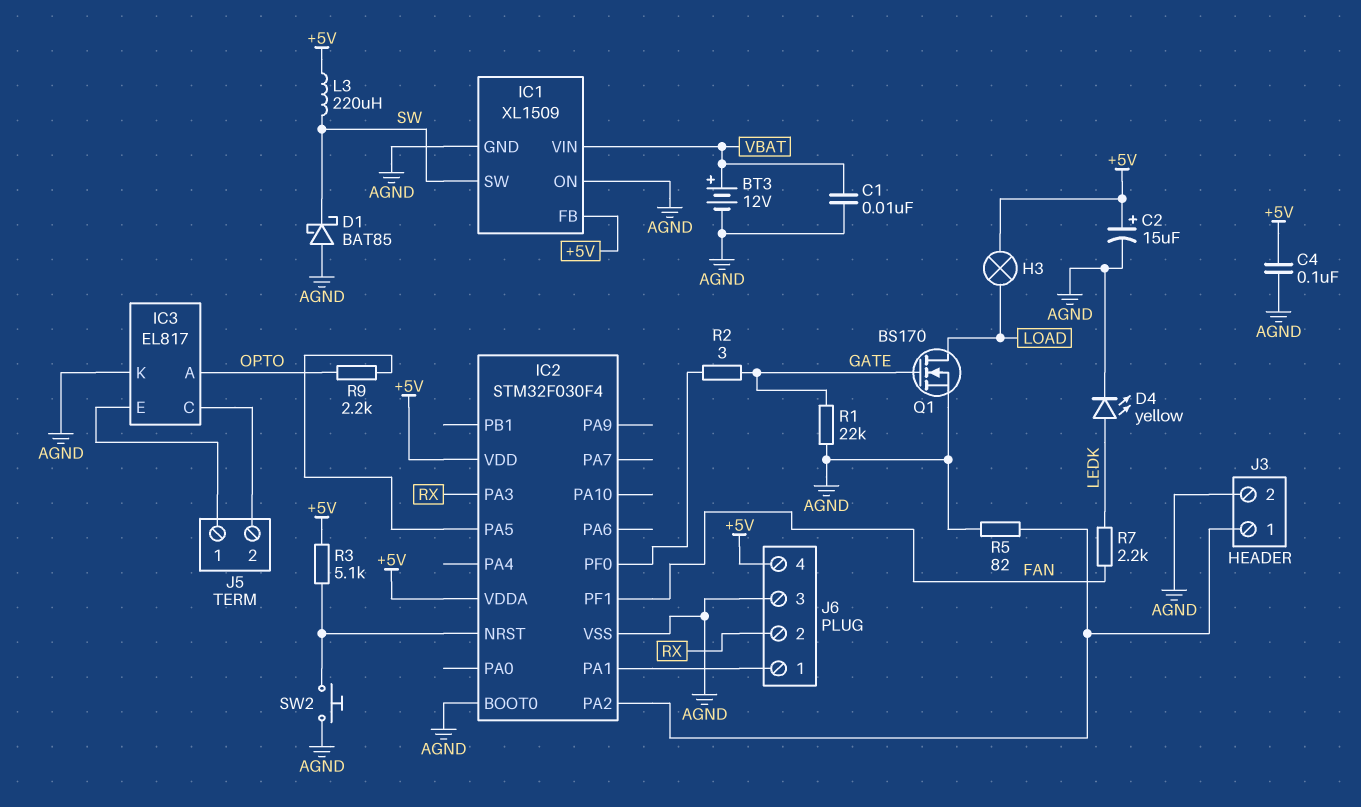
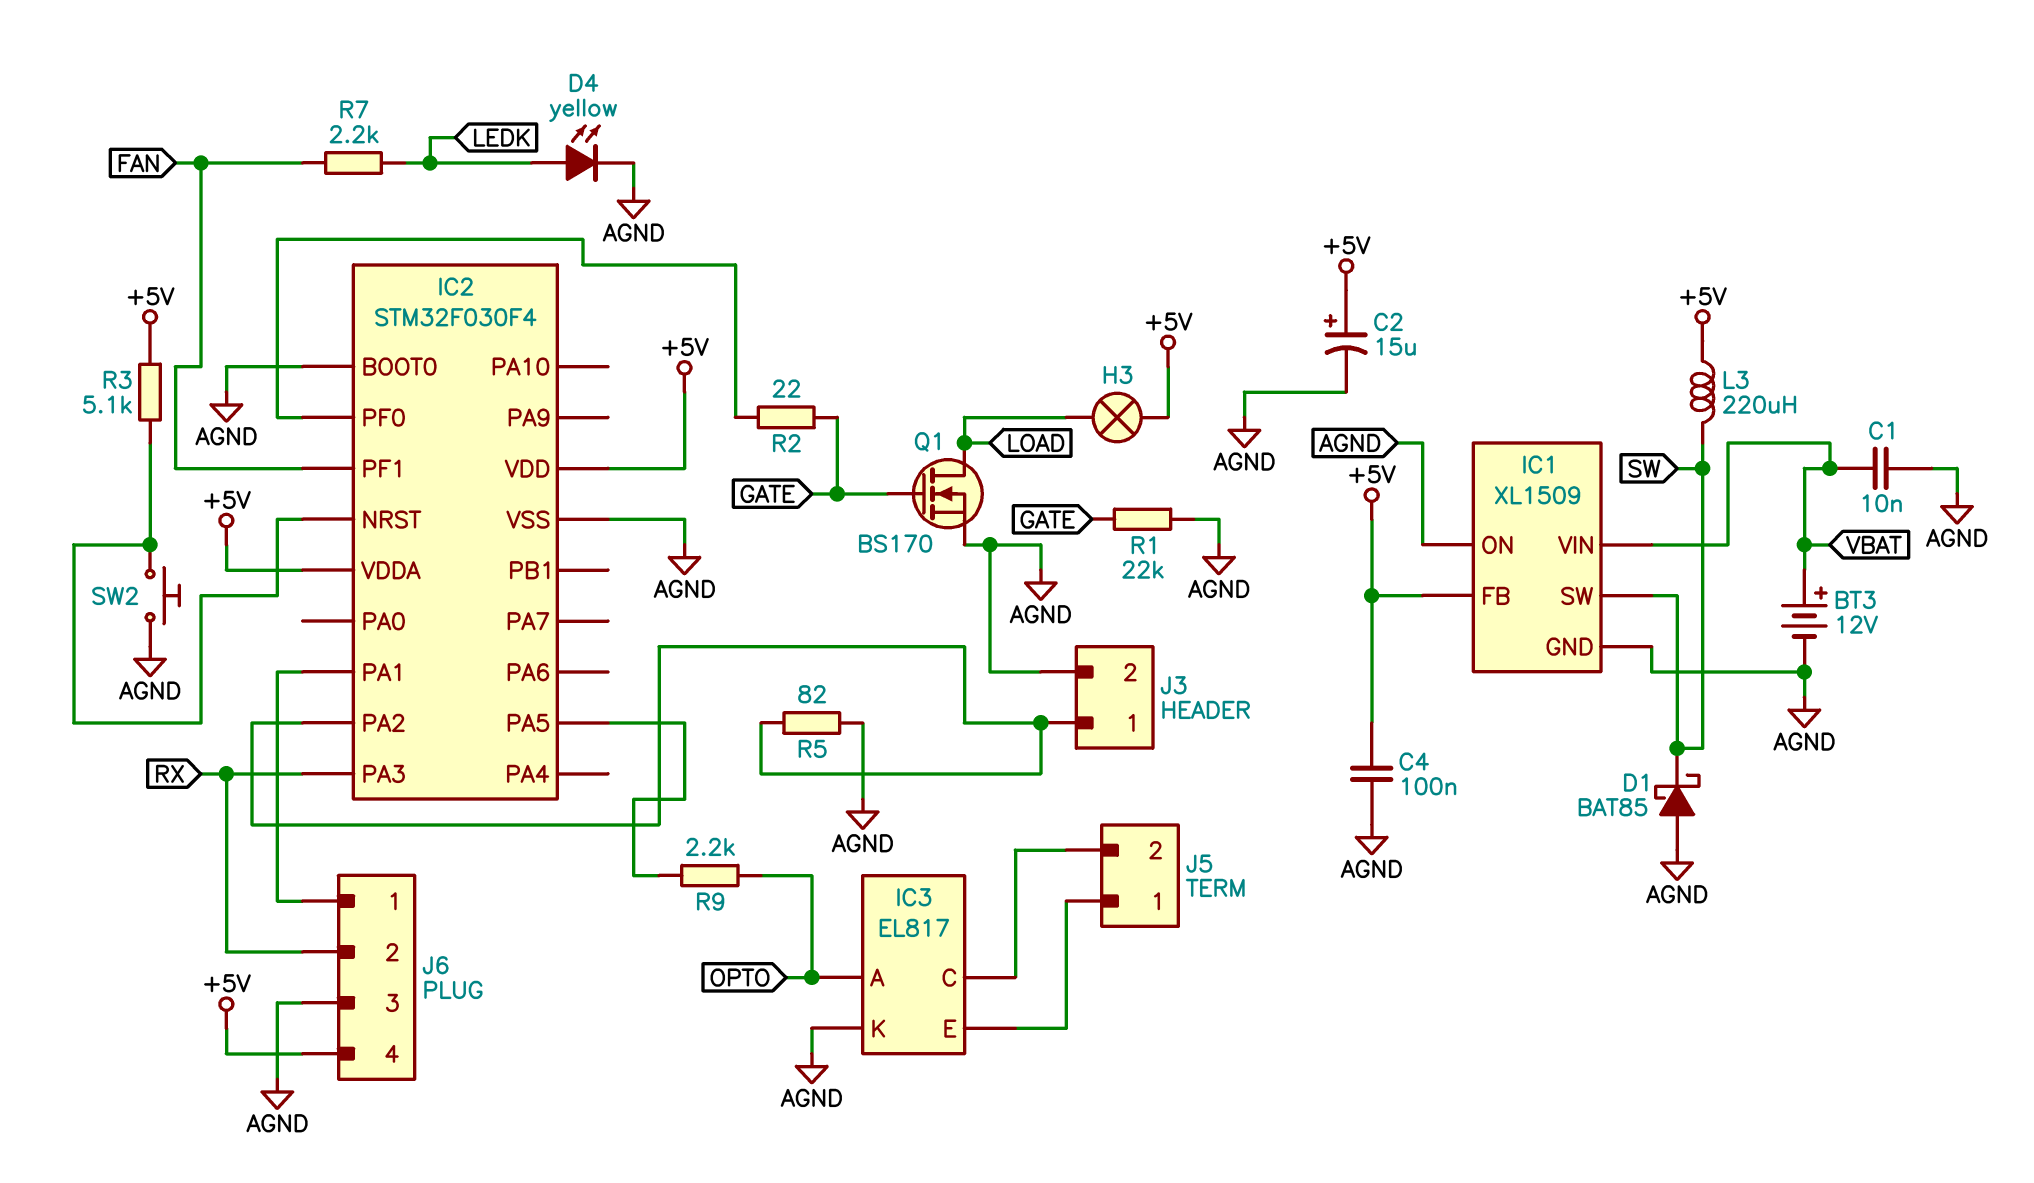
R2: 3 (GATE, IC2/PF0) -> 22 (GATE, IC2/PF0)

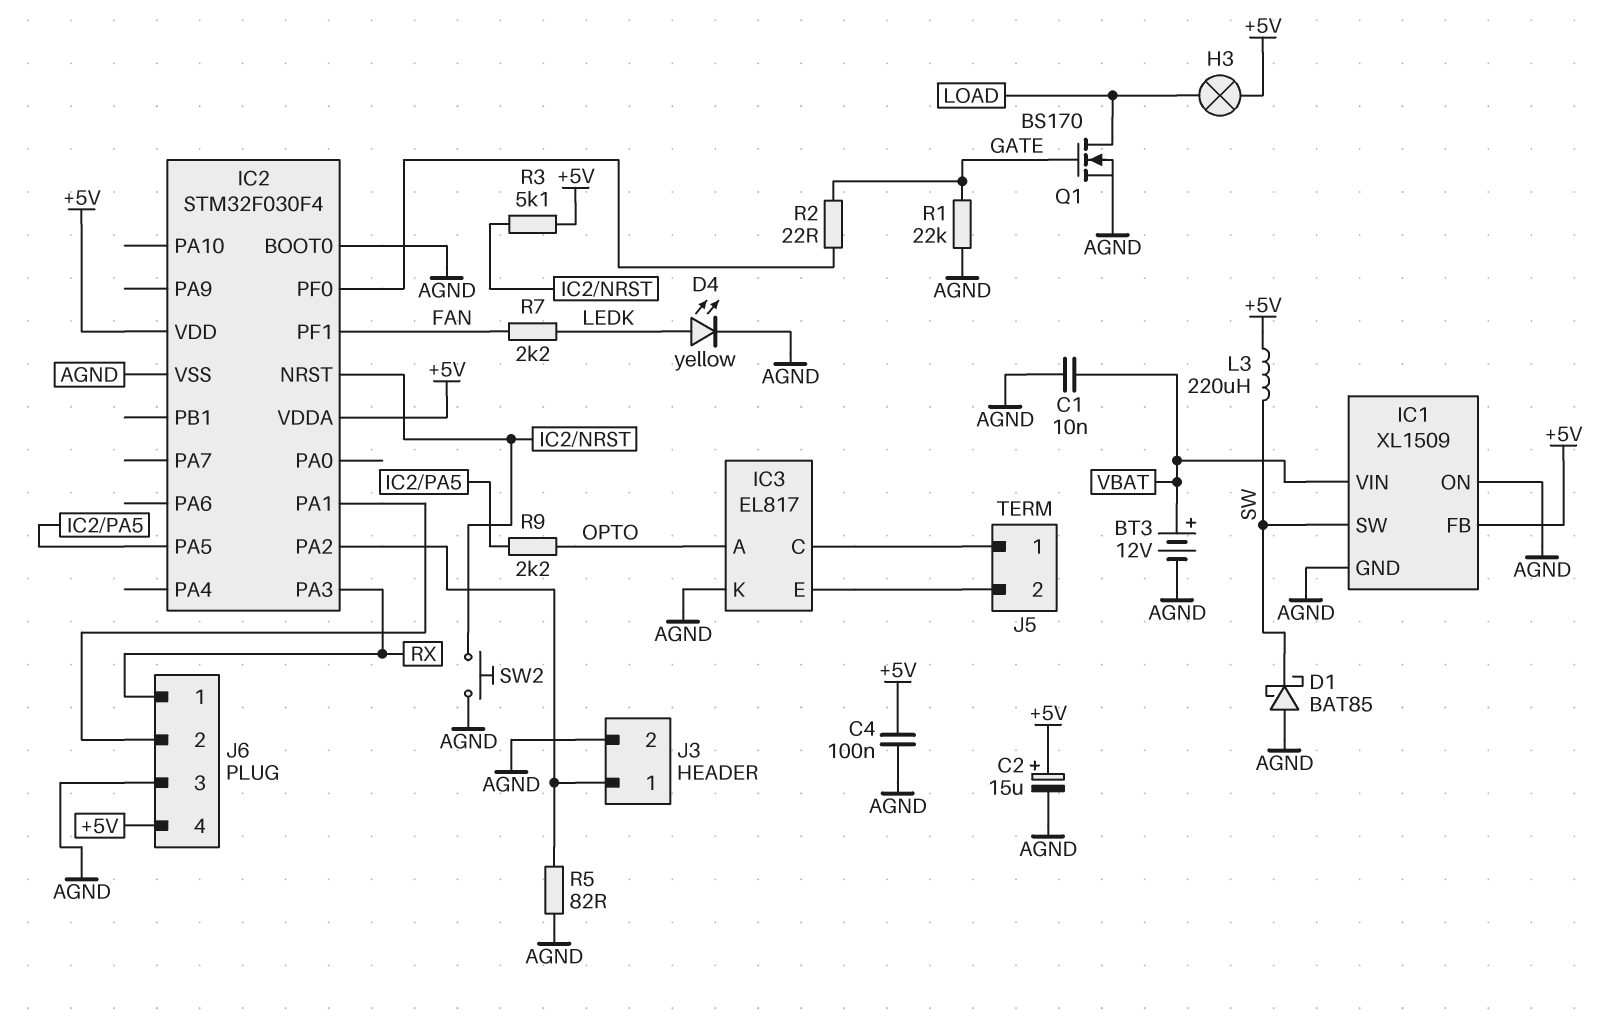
J5 pin 1: IC3/E -> IC3/C
J5 pin 2: IC3/C -> IC3/E
J6 pin 1: IC2/PA1 -> RX
J6 pin 2: RX -> IC2/PA1

